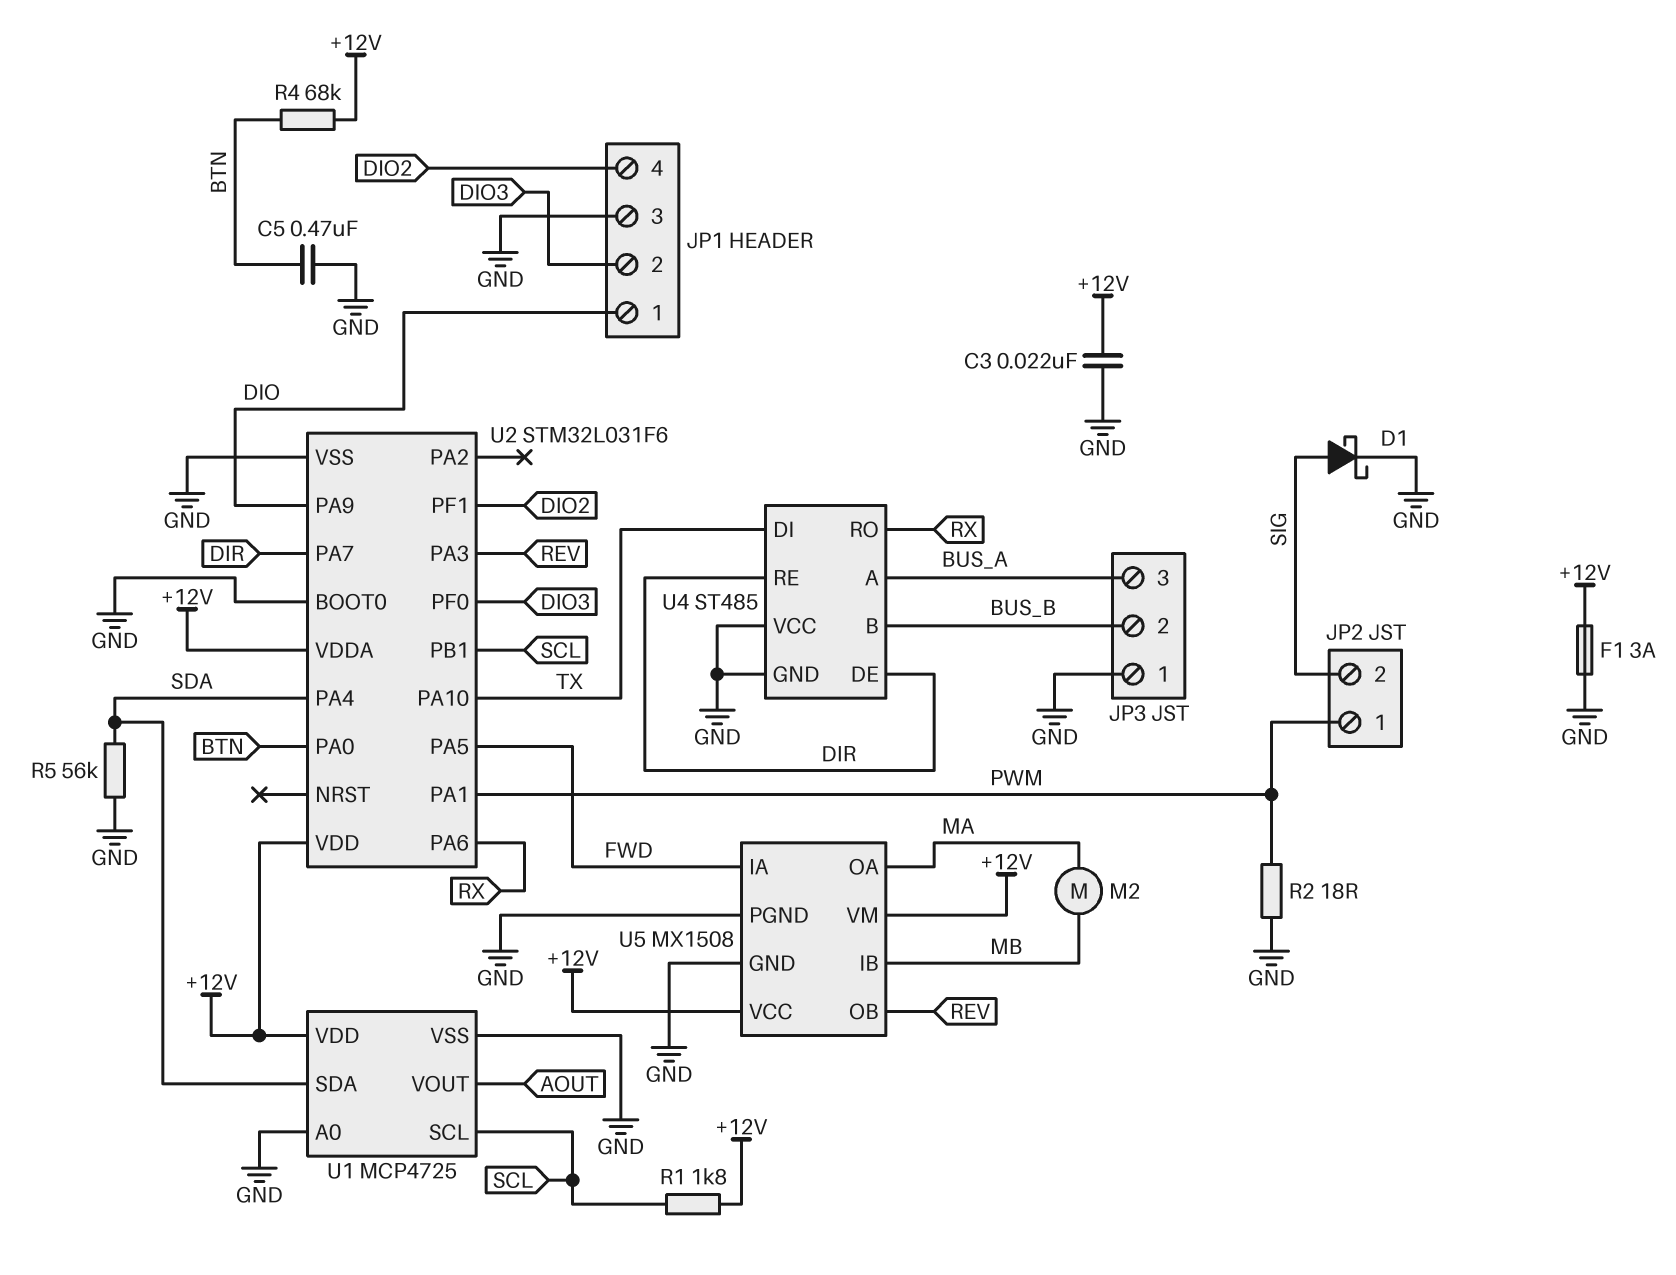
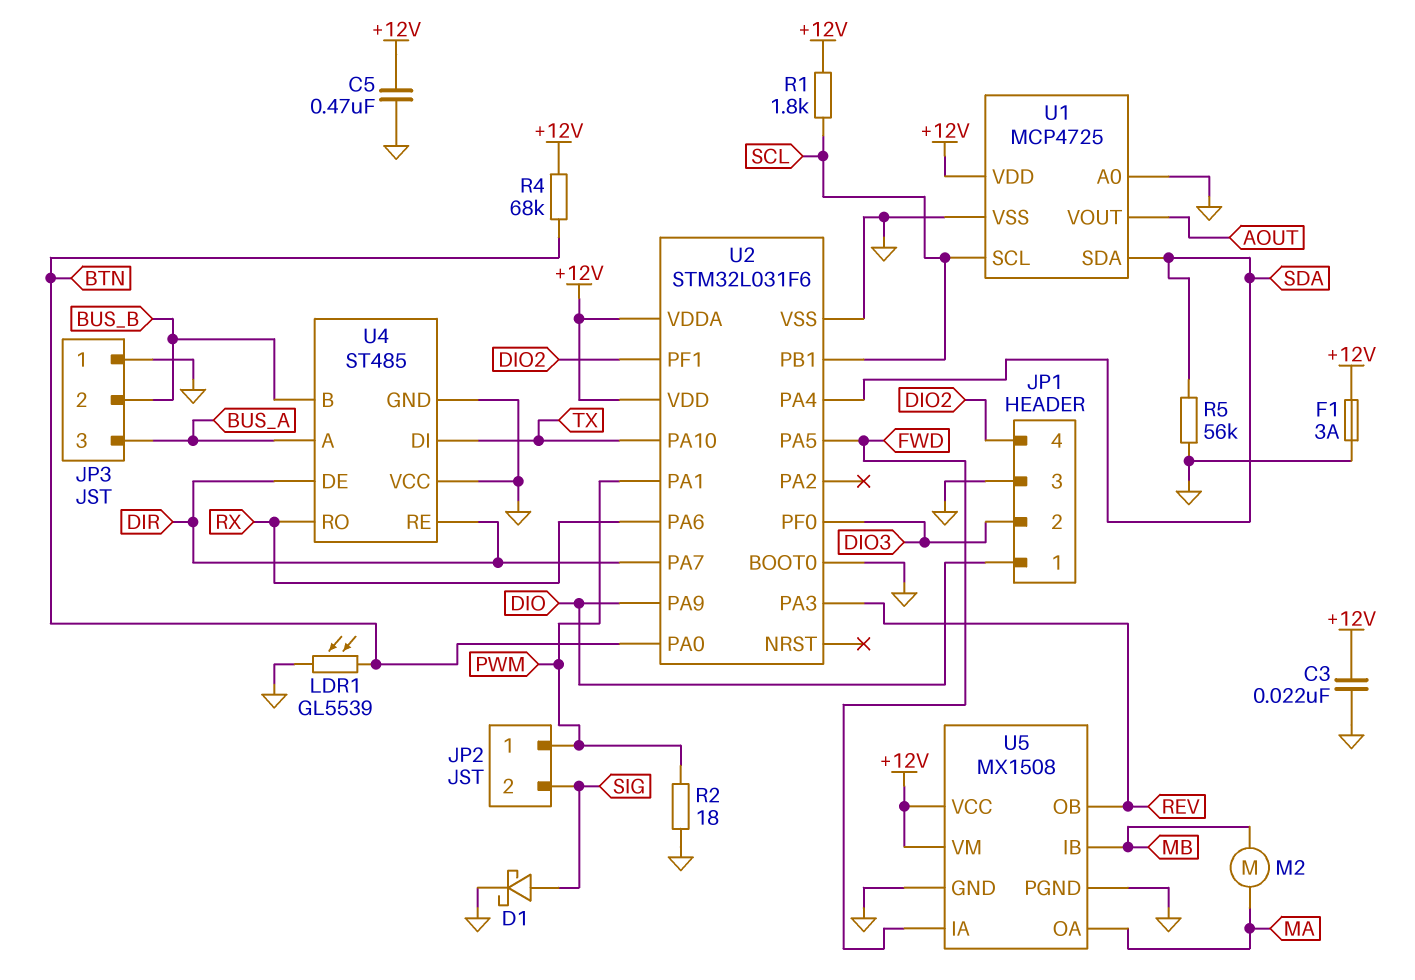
C5: 470nF (BTN, GND) -> 470nF (+12V, GND)
LDR1: none -> GL5539 (BTN, GND)

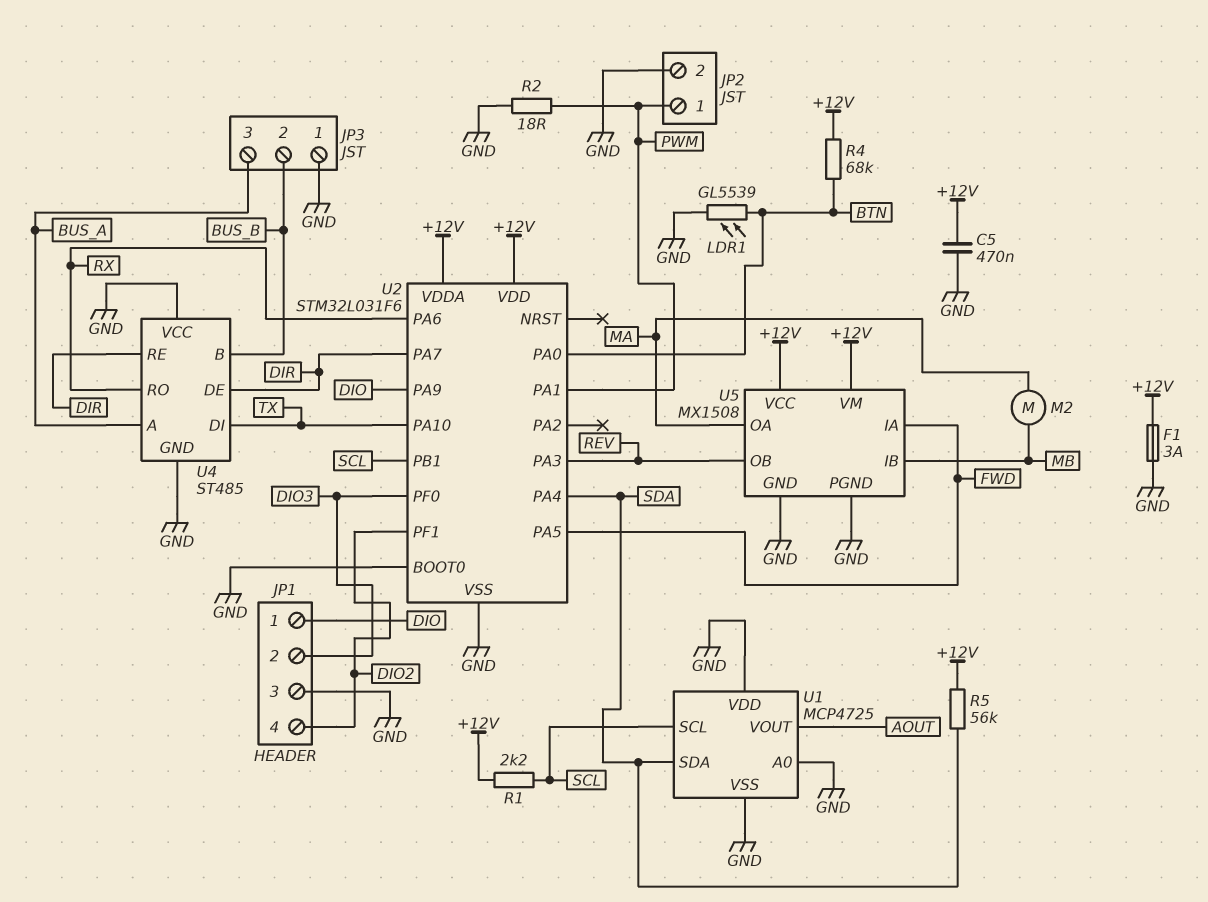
C3: 22nF (+12V, GND) -> none
D1: schottky (A SIG, K GND) -> none
JP2 pin 2: SIG -> GND
R1: 1.8k (+12V, SCL) -> 2.2k (+12V, SCL)
R5: 56k (GND, SDA) -> 56k (+12V, SDA)
U1 pin VDD: +12V -> GND

